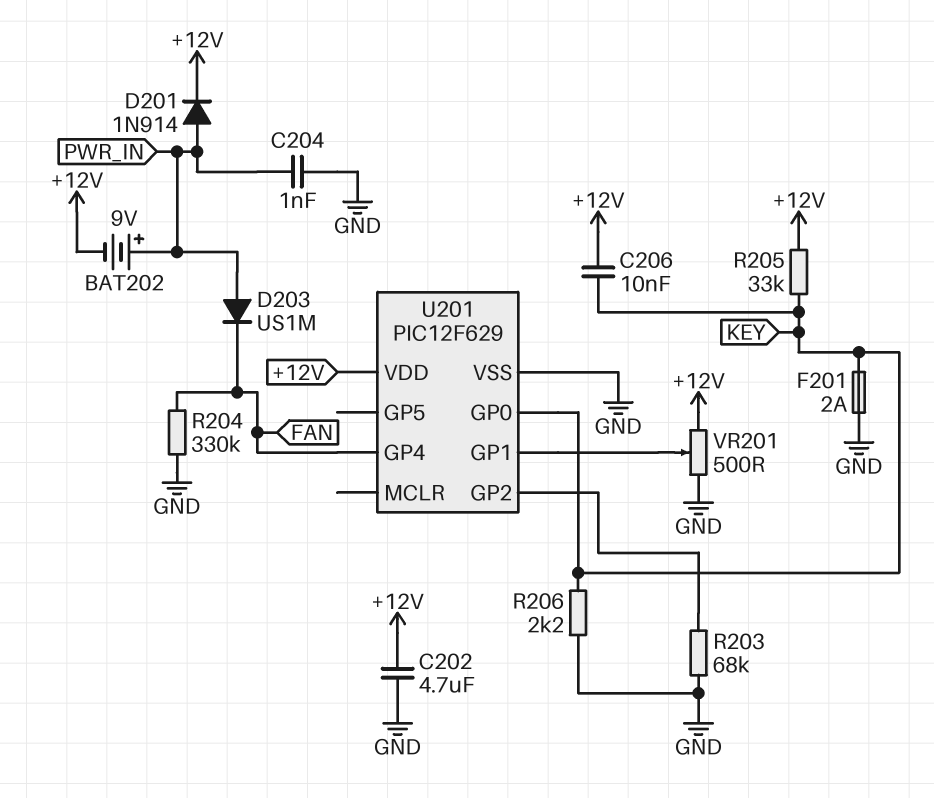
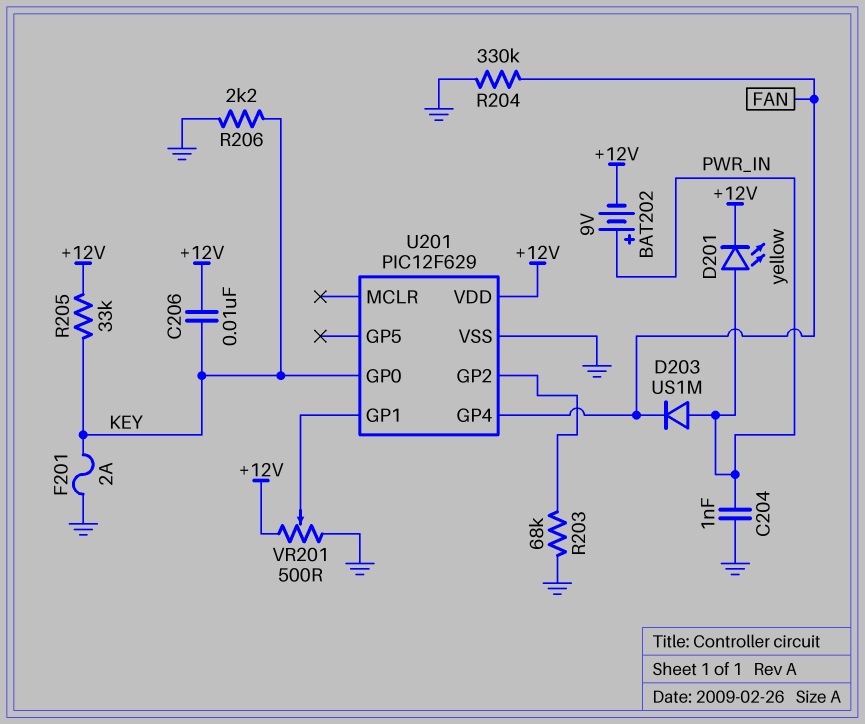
C202: 4.7uF (+12V, GND) -> none
D201: diode 1N914 (A PWR_IN, K +12V) -> LED yellow (A PWR_IN, K +12V)

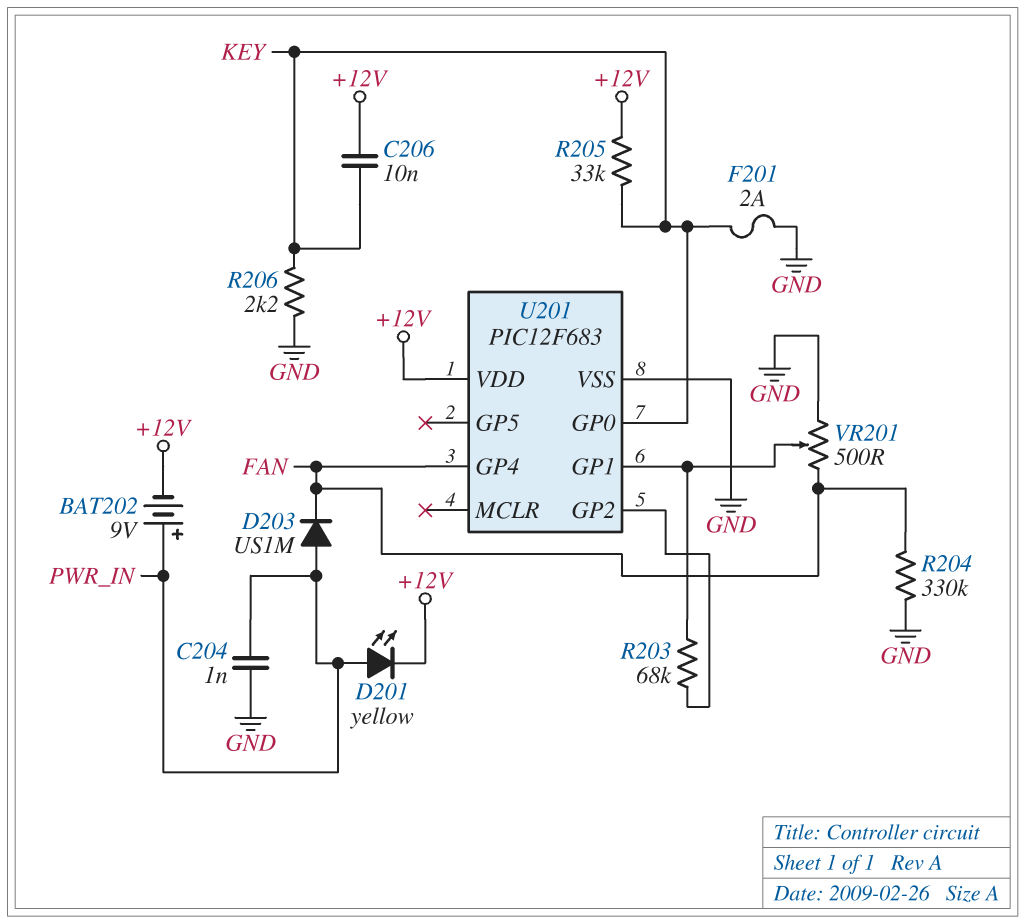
R203: 68k (GND, U201/GP2) -> 68k (U201/GP1, U201/GP2)
U201: PIC12F629 -> PIC12F683
VR201: 500 (+12V, GND, wiper U201/GP1) -> 500 (FAN, GND, wiper U201/GP1)

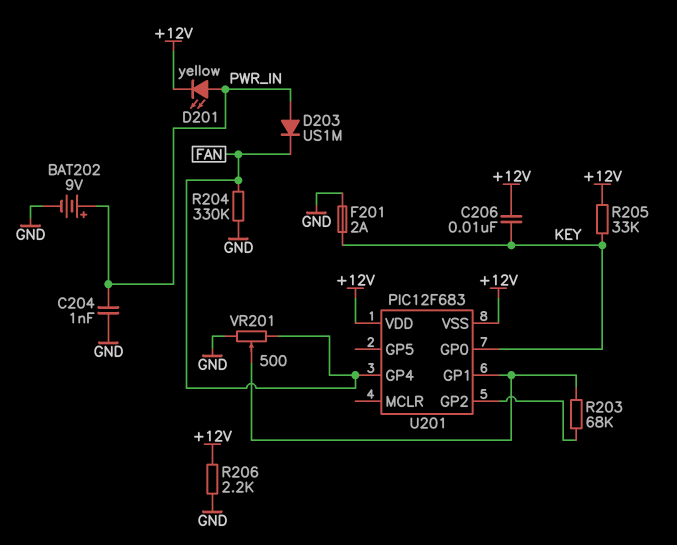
BAT202: 9V (plus PWR_IN, minus +12V) -> 9V (plus PWR_IN, minus GND)
R206: 2.2k (GND, KEY) -> 2.2k (+12V, GND)
U201 pin VSS: GND -> +12V

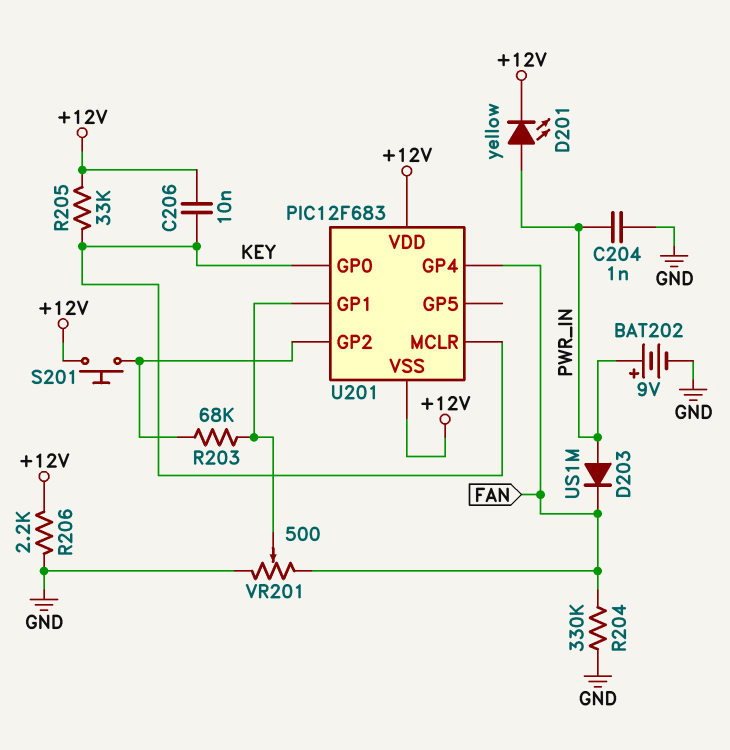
F201: 2A (GND, KEY) -> none
S201: none -> button (+12V, U201/GP2)
U201 pin MCLR: none -> KEY

